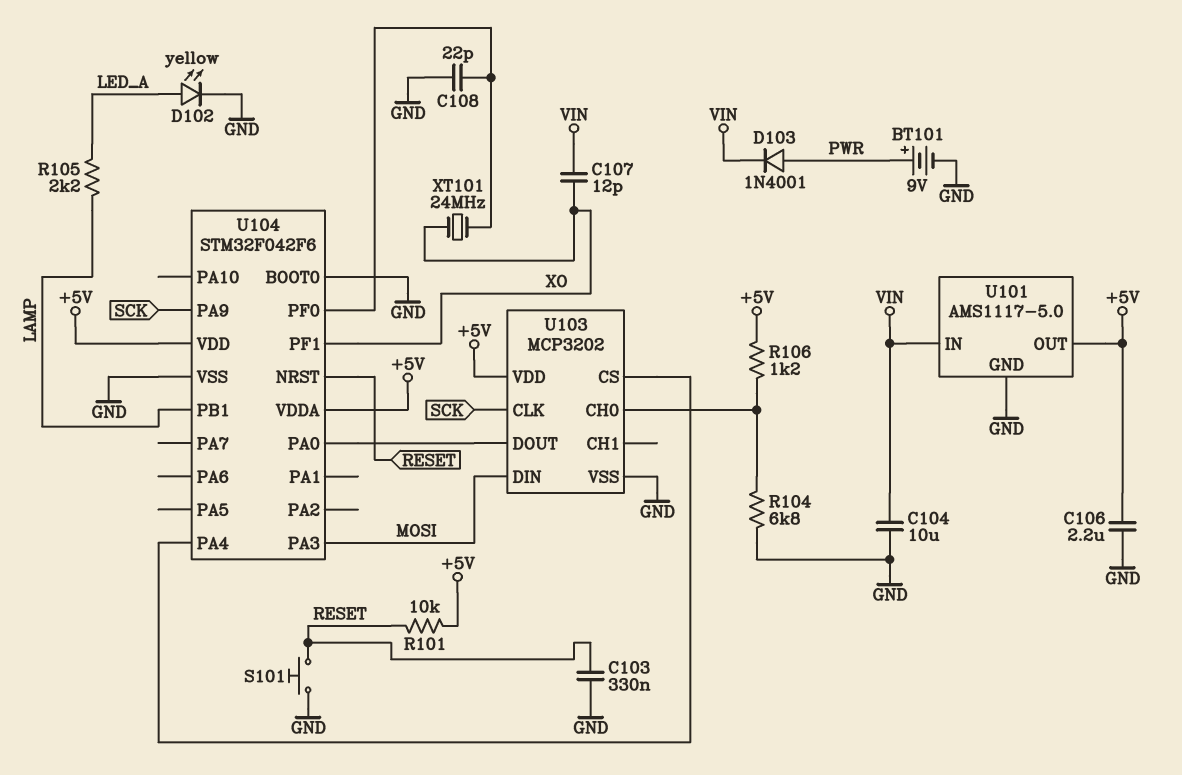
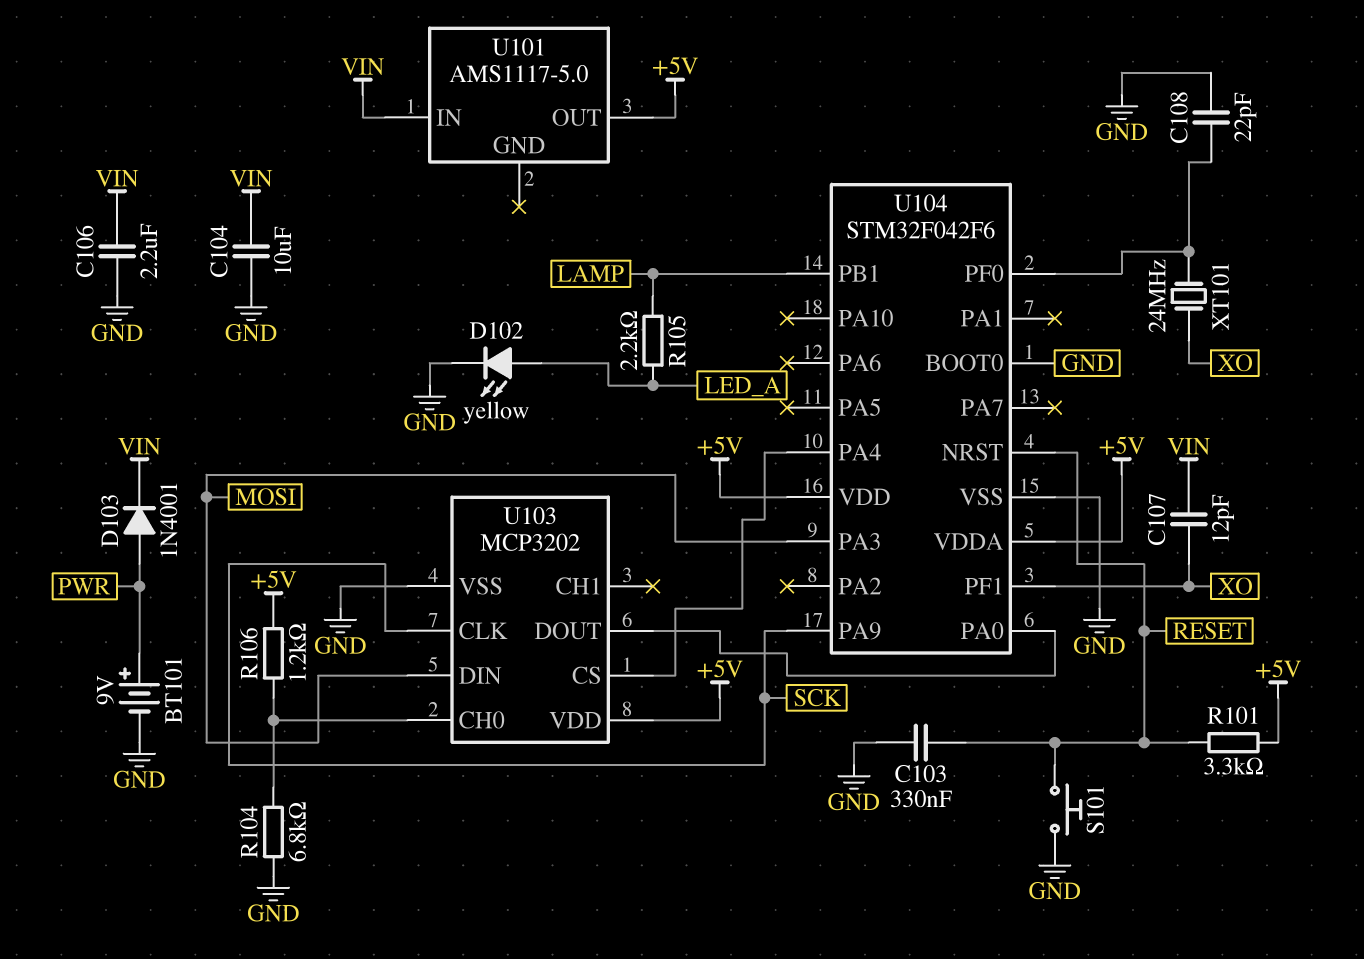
C106: 2.2uF (+5V, GND) -> 2.2uF (GND, VIN)
R101: 10k (+5V, RESET) -> 3.3k (+5V, RESET)
U101 pin GND: GND -> none

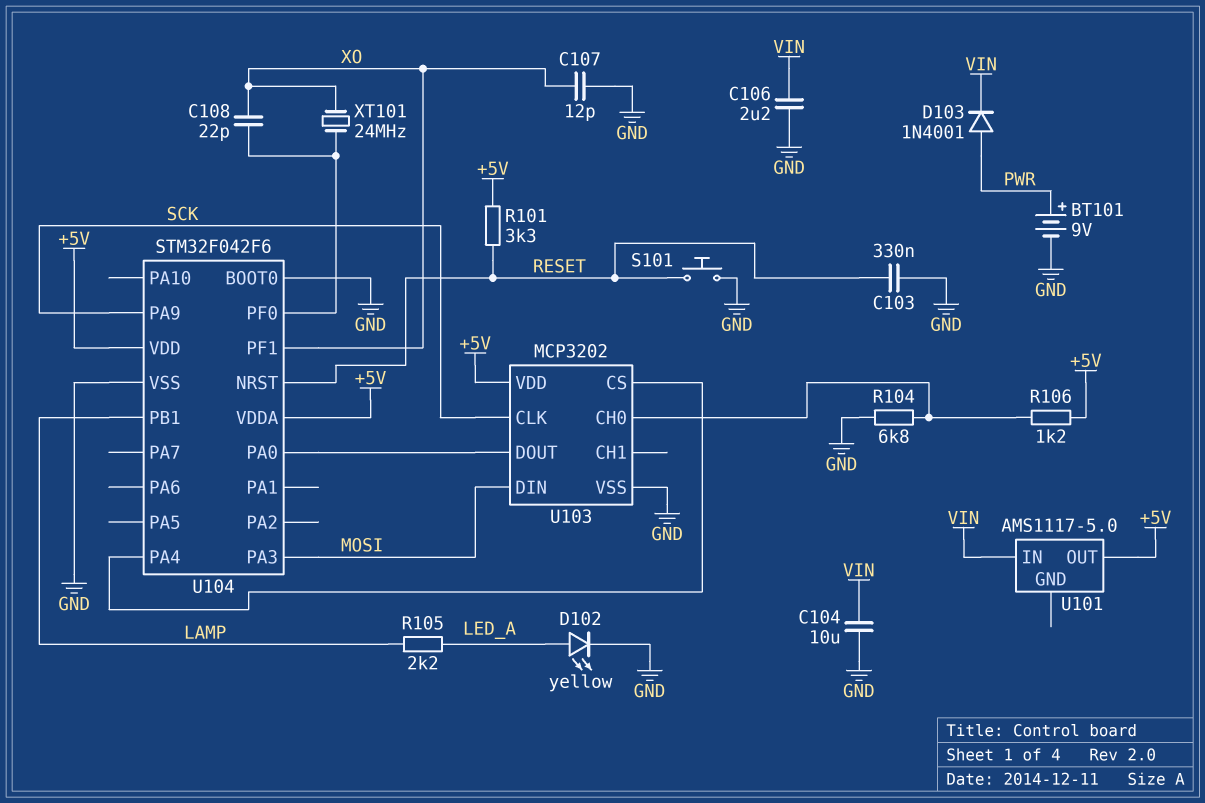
C107: 12pF (VIN, XO) -> 12pF (GND, XO)
C108: 22pF (GND, U104/PF0) -> 22pF (U104/PF0, XO)

